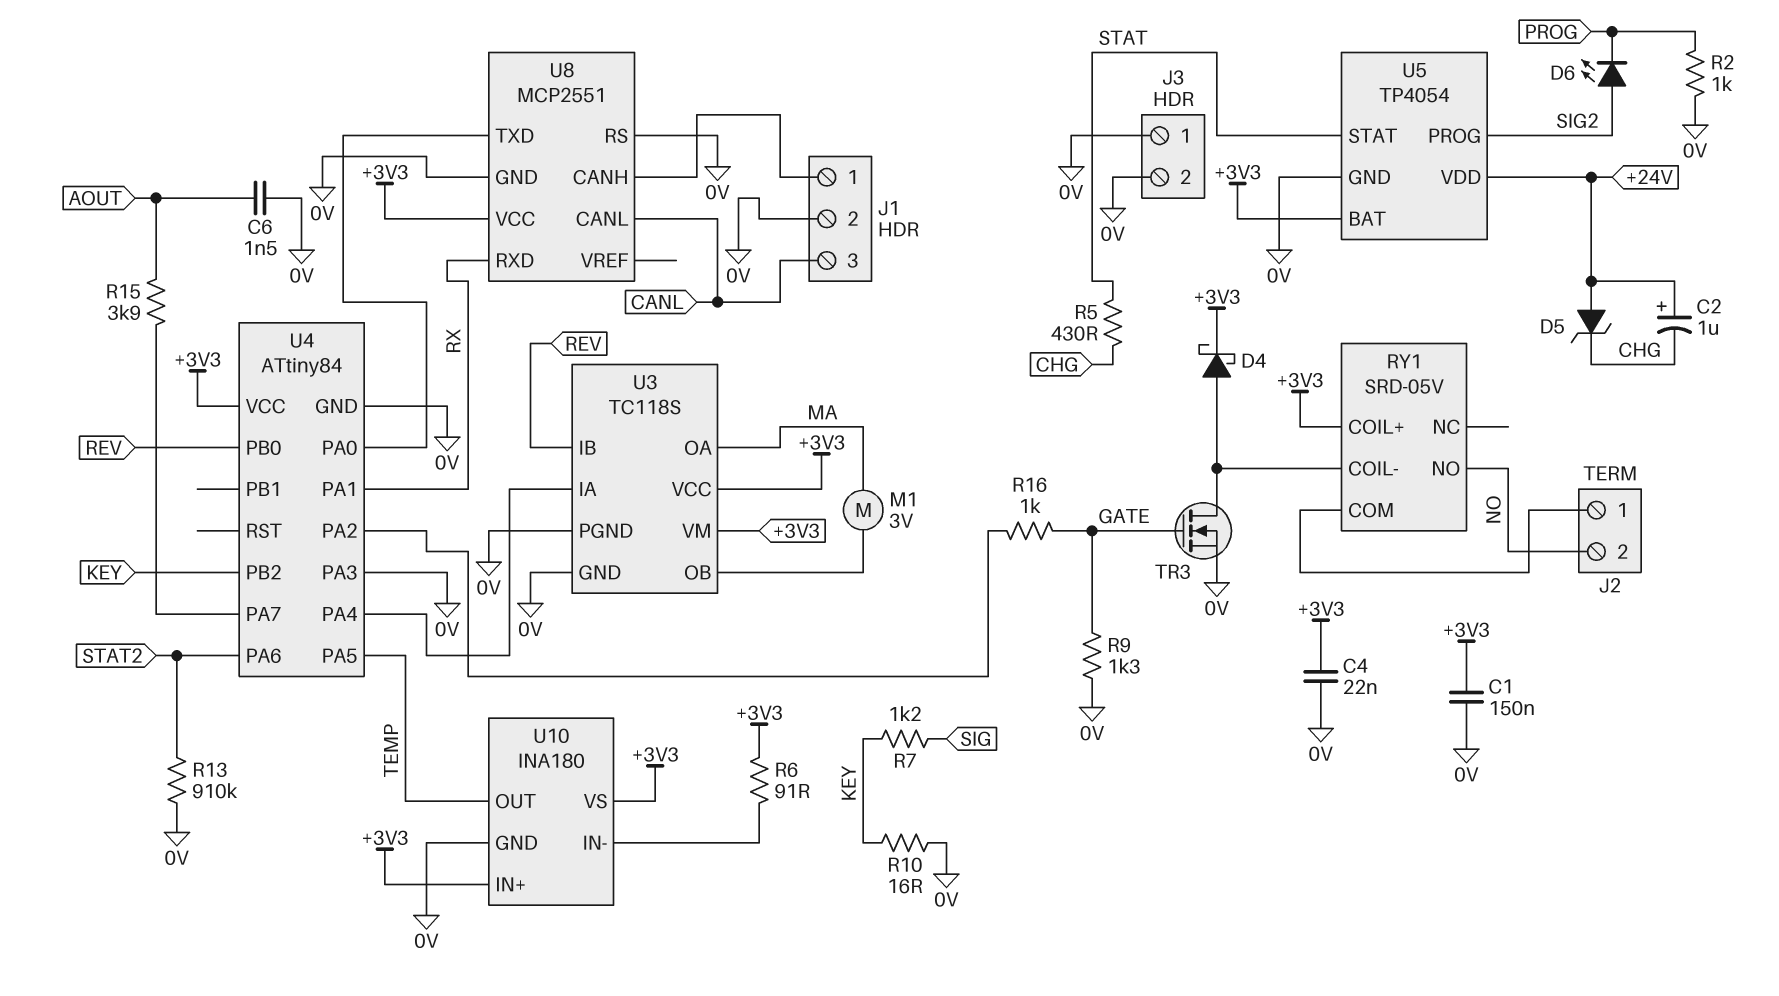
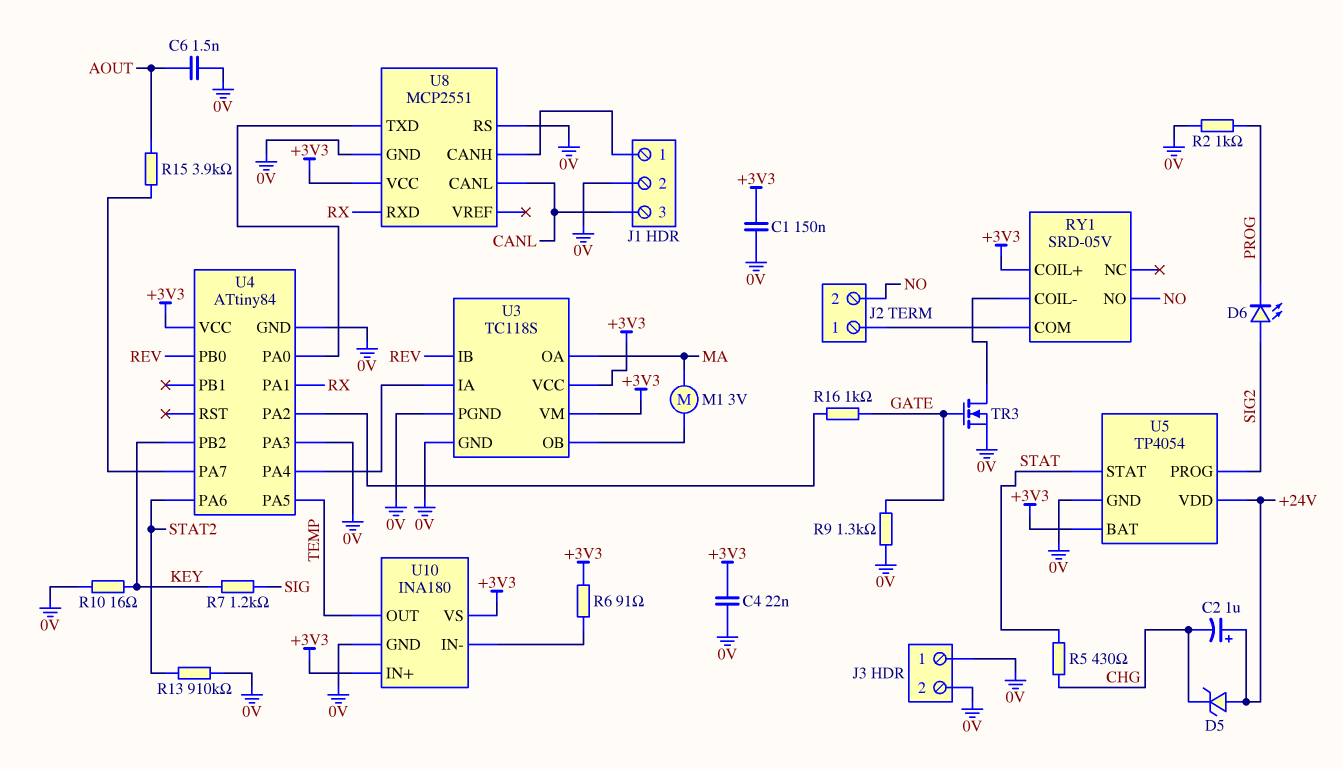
D4: schottky (A RY1/COIL-, K +3V3) -> none

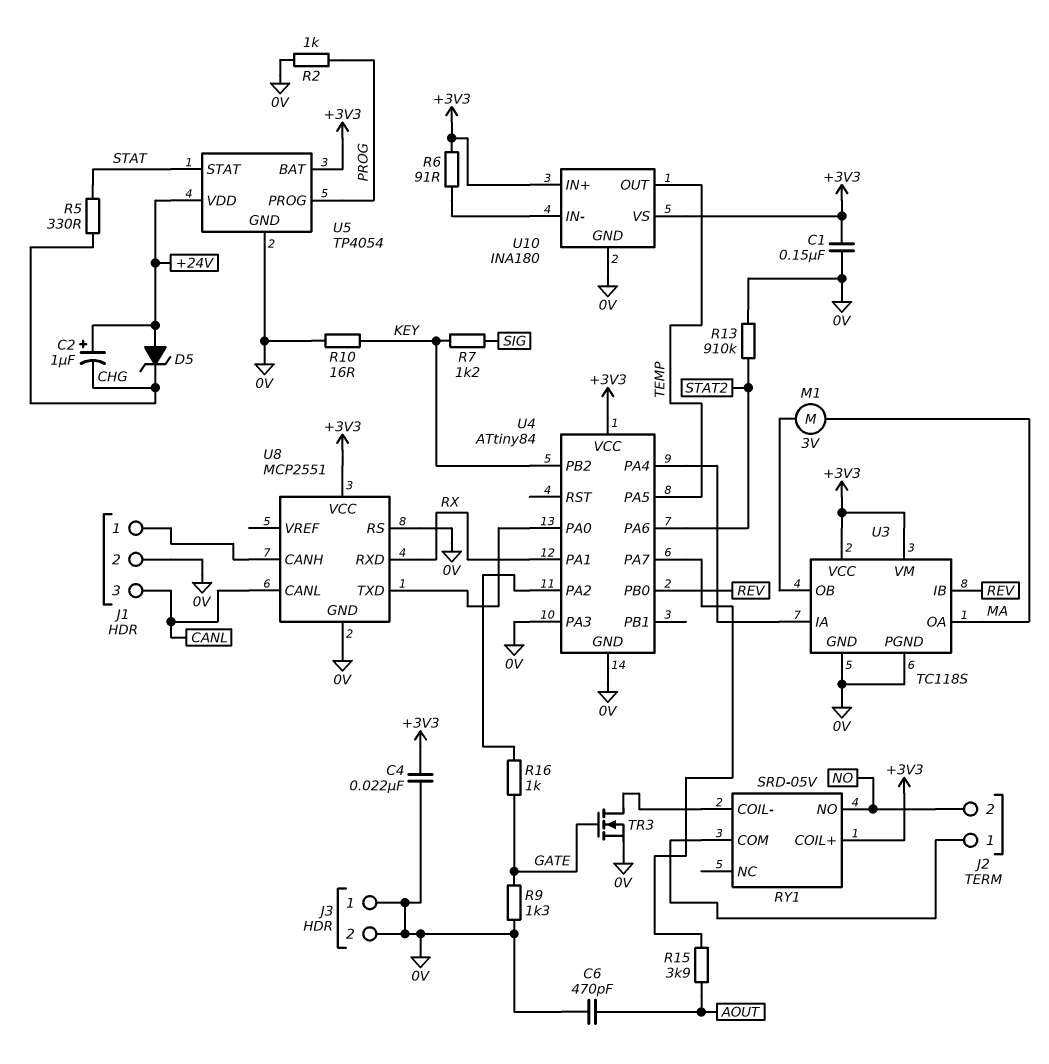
C6: 1.5nF (0V, AOUT) -> 470pF (0V, AOUT)
D6: LED (A SIG2, K PROG) -> none
R5: 430 (CHG, STAT) -> 330 (CHG, STAT)
U5 pin PROG: SIG2 -> PROG

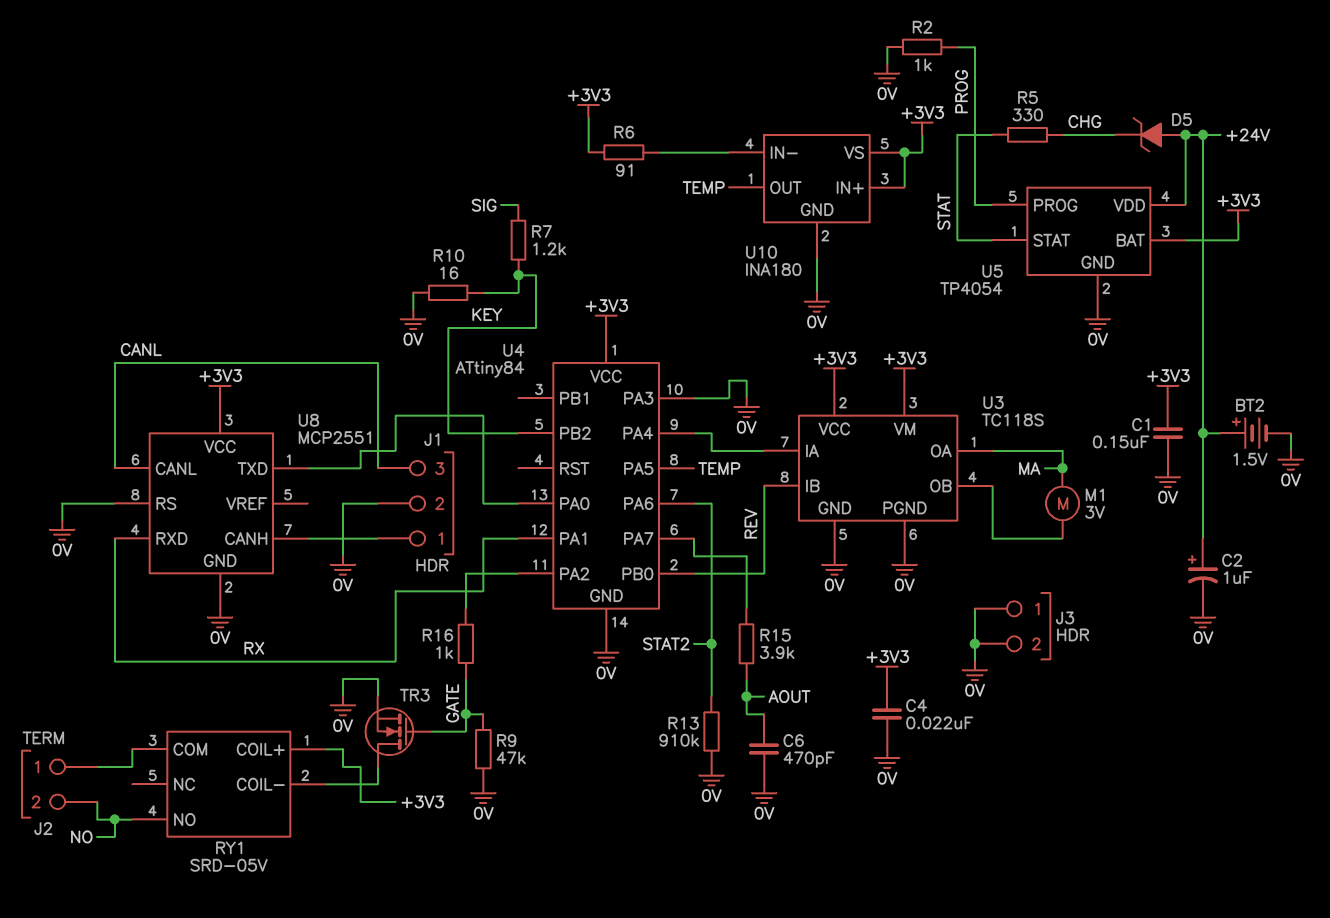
BT2: none -> 1.5V (plus +24V, minus 0V)
C2: 1uF (plus +24V, minus CHG) -> 1uF (plus +24V, minus 0V)
R9: 1.3k (0V, GATE) -> 47k (0V, GATE)

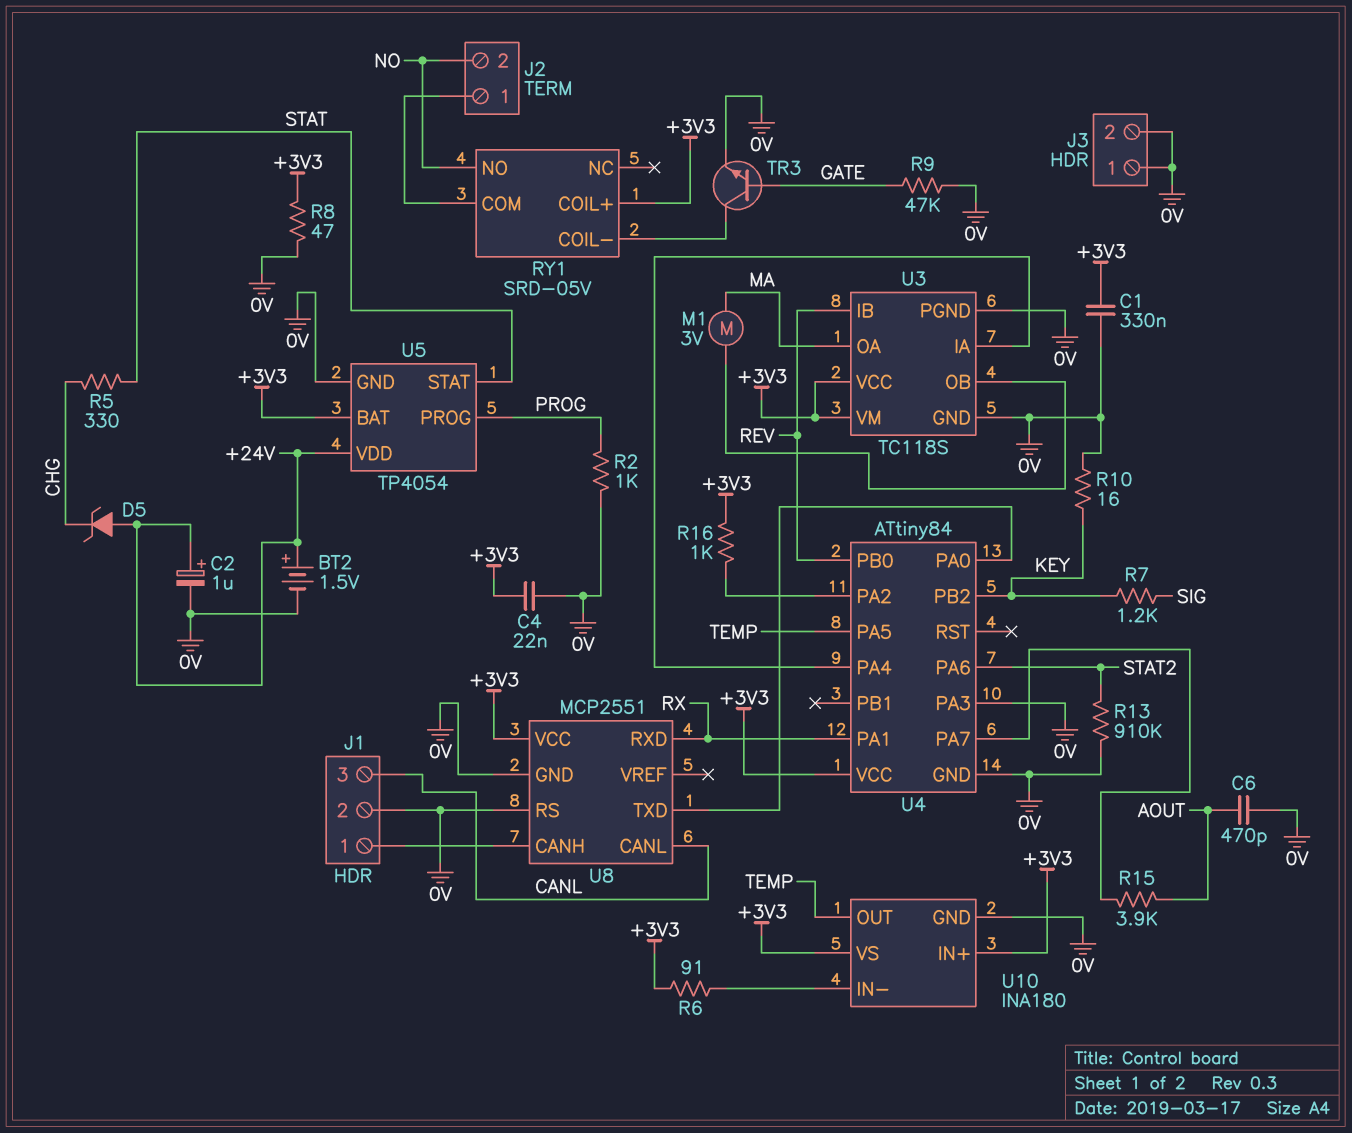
C1: 150nF (+3V3, 0V) -> 330nF (+3V3, 0V)
R8: none -> 47 (+3V3, 0V)
R16: 1k (GATE, U4/PA2) -> 1k (+3V3, U4/PA2)
TR3: NMOS (G GATE, D RY1/COIL-, S 0V) -> NPN (B GATE, C RY1/COIL-, E 0V)

